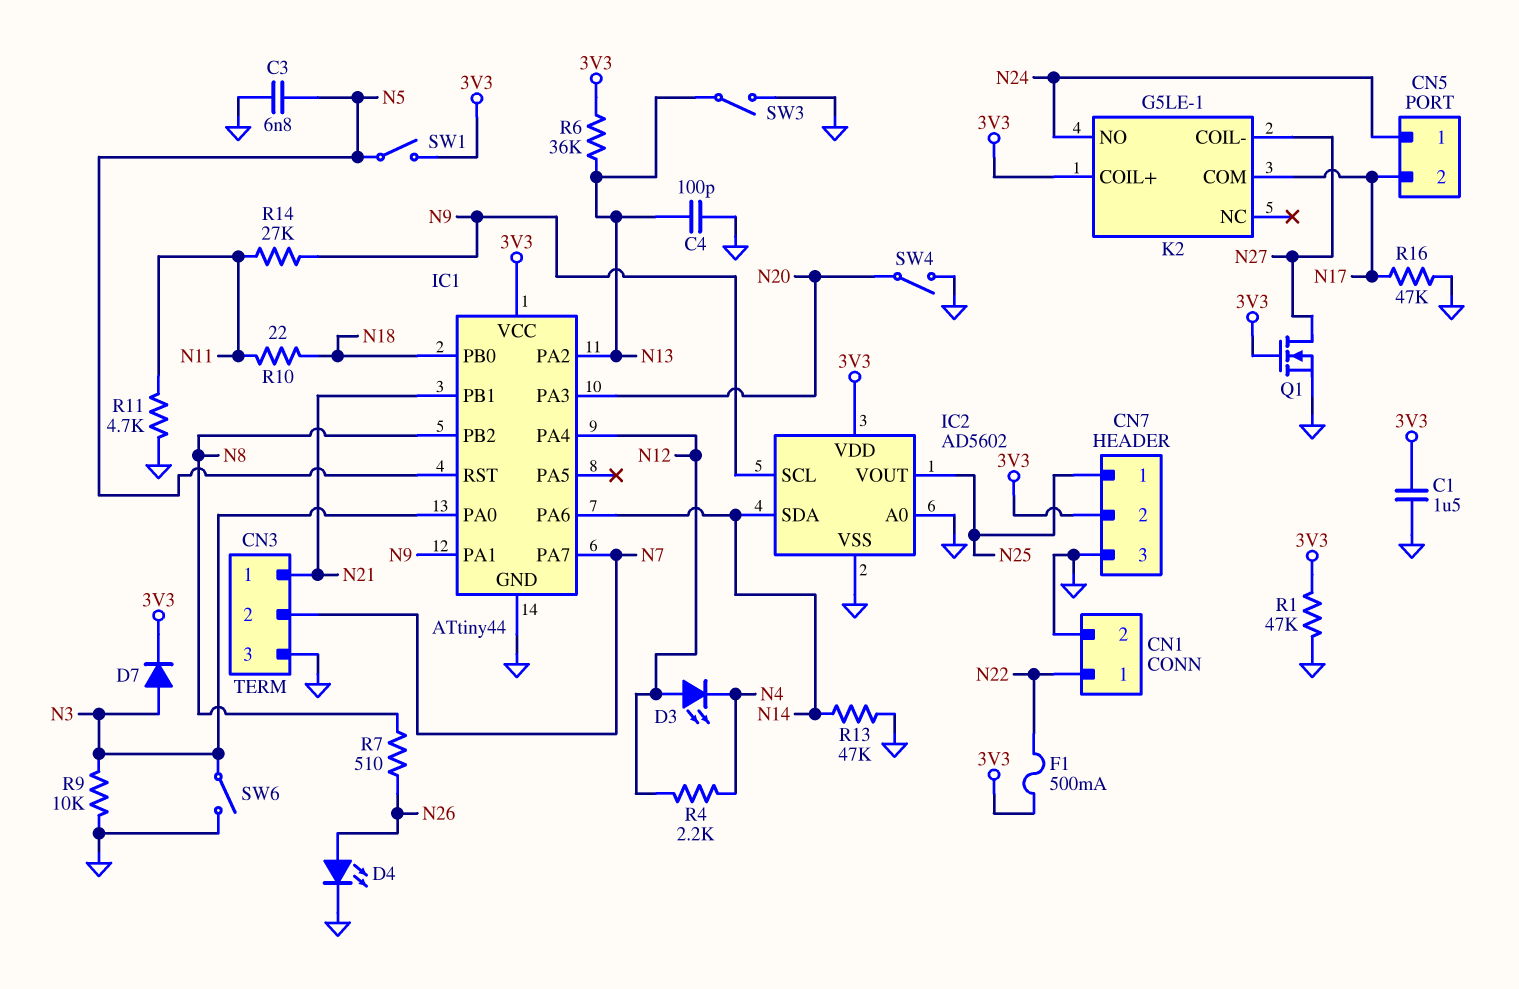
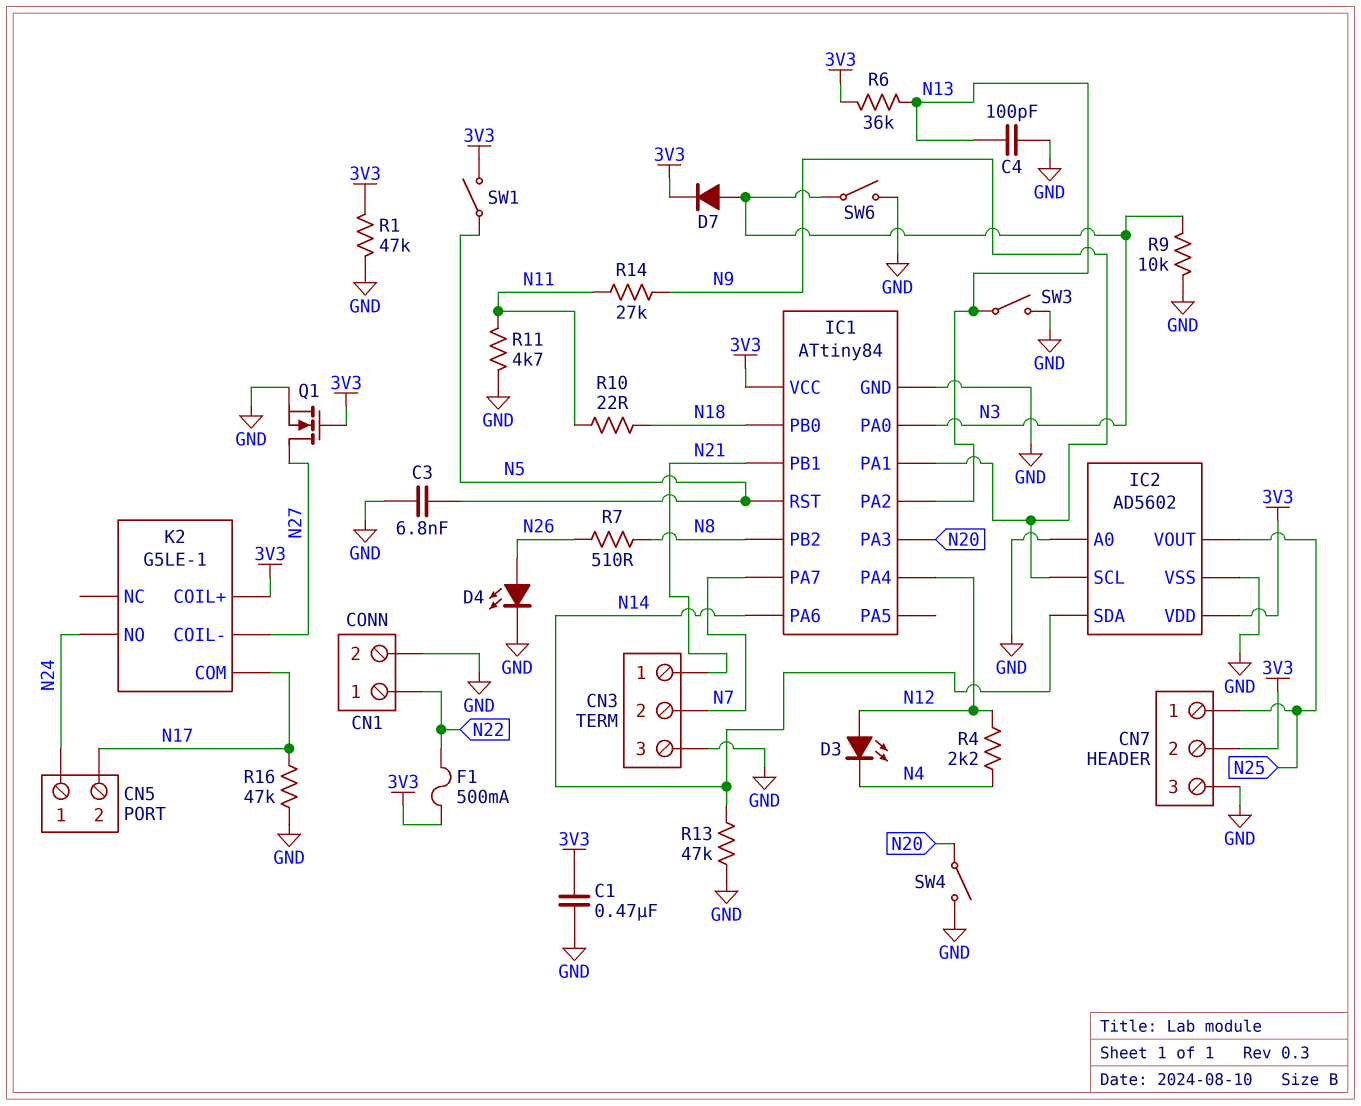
C1: 1.5uF (3V3, GND) -> 470nF (3V3, GND)
IC1: ATtiny44 -> ATtiny84

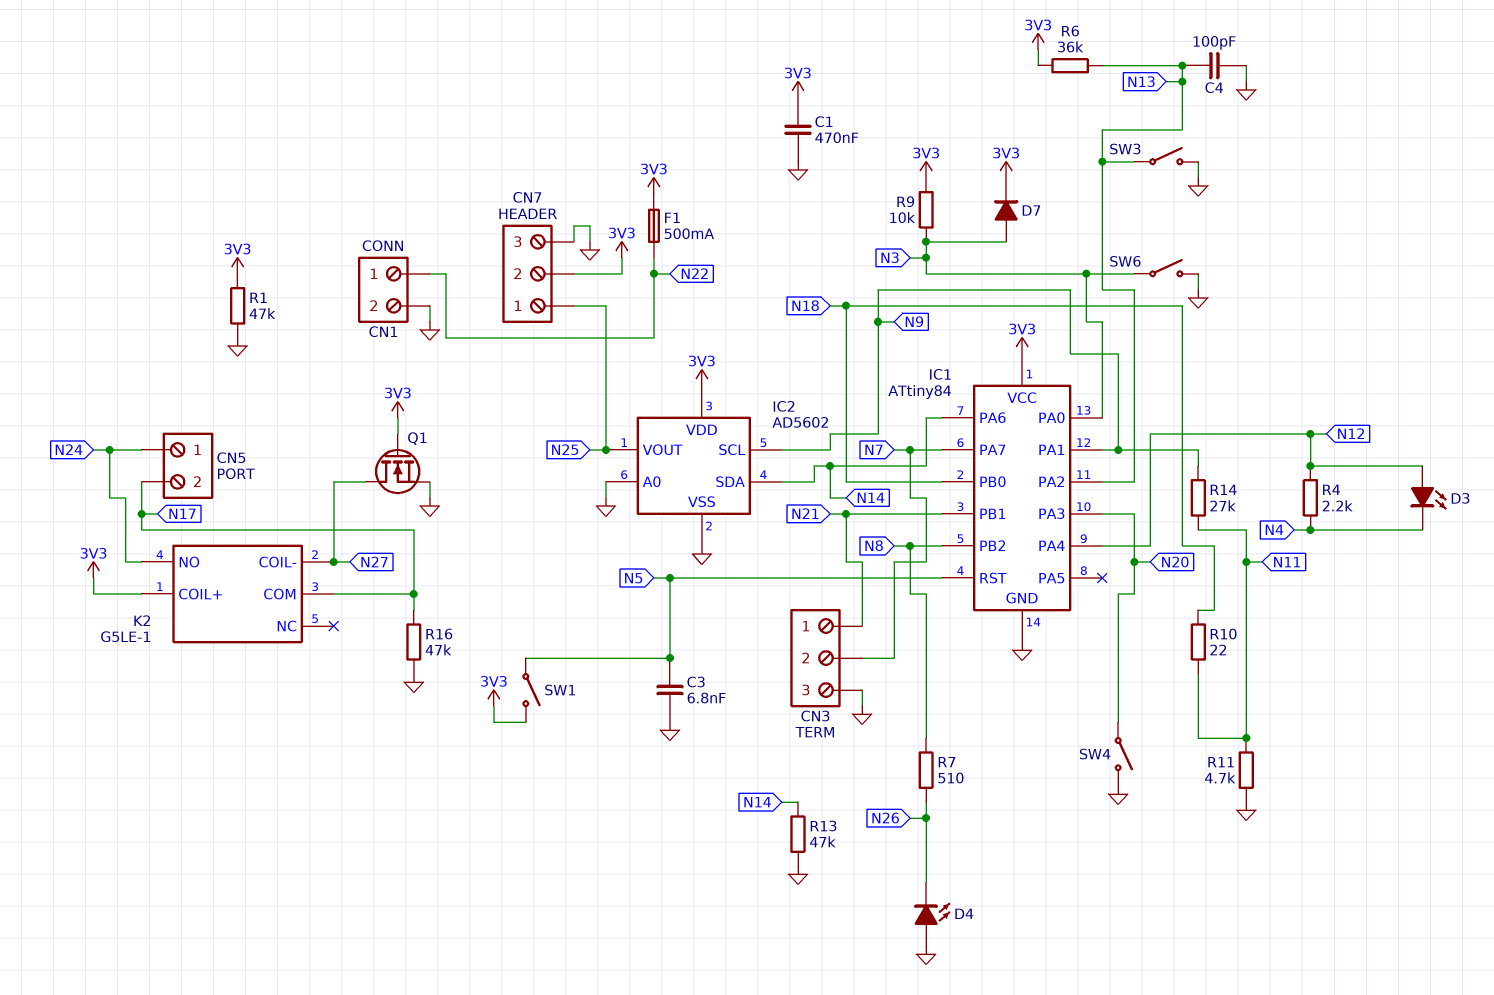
D4: LED (A N26, K GND) -> LED (A GND, K N26)
R9: 10k (GND, N3) -> 10k (3V3, N3)

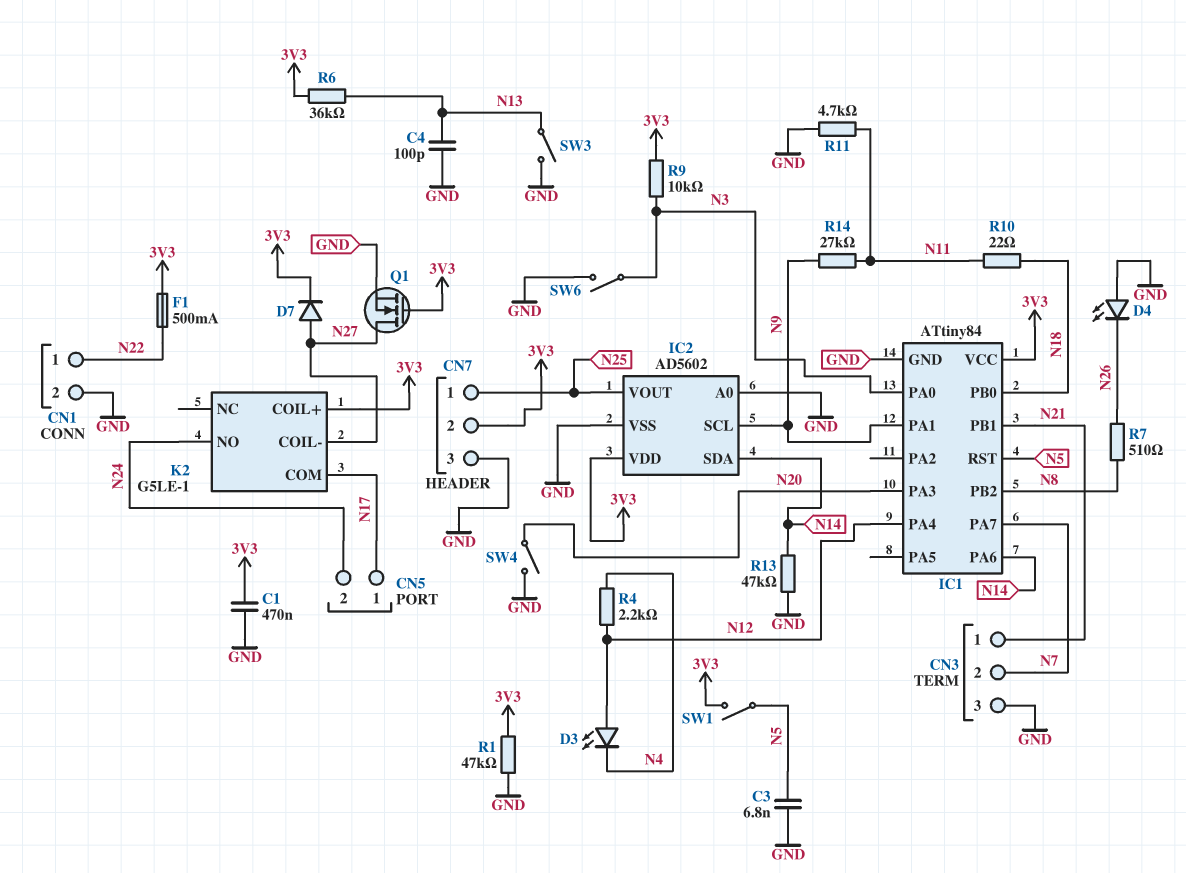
CN5 pin 1: N24 -> N17
CN5 pin 2: N17 -> N24
D7: diode (A N3, K 3V3) -> diode (A N27, K 3V3)
IC1 pin PA2: N13 -> none
R16: 47k (GND, N17) -> none

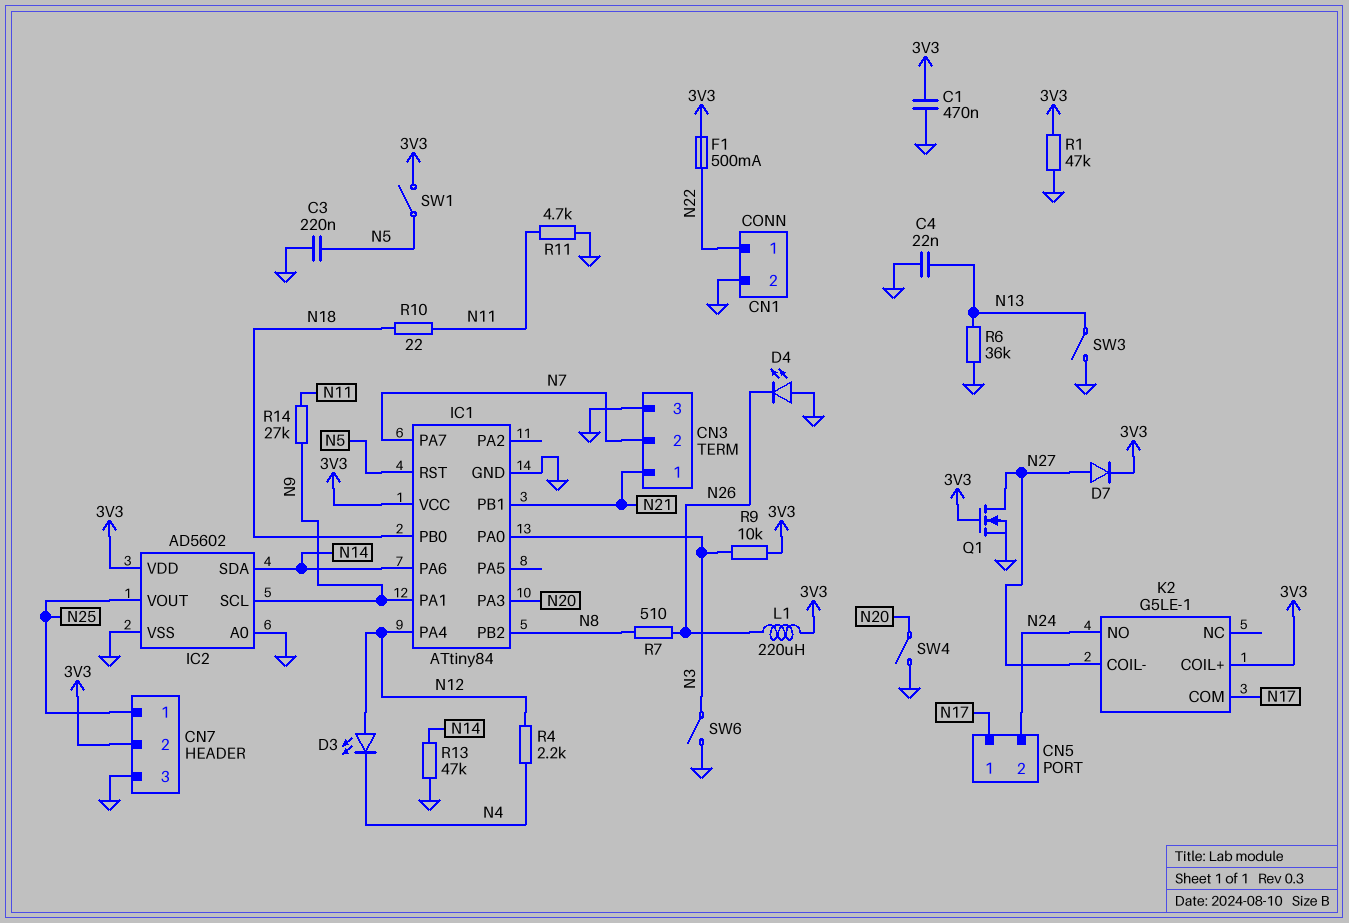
C3: 6.8nF (GND, N5) -> 220nF (GND, N5)
C4: 100pF (GND, N13) -> 22nF (GND, N13)
L1: none -> 220uH (3V3, N26)
R6: 36k (3V3, N13) -> 36k (GND, N13)

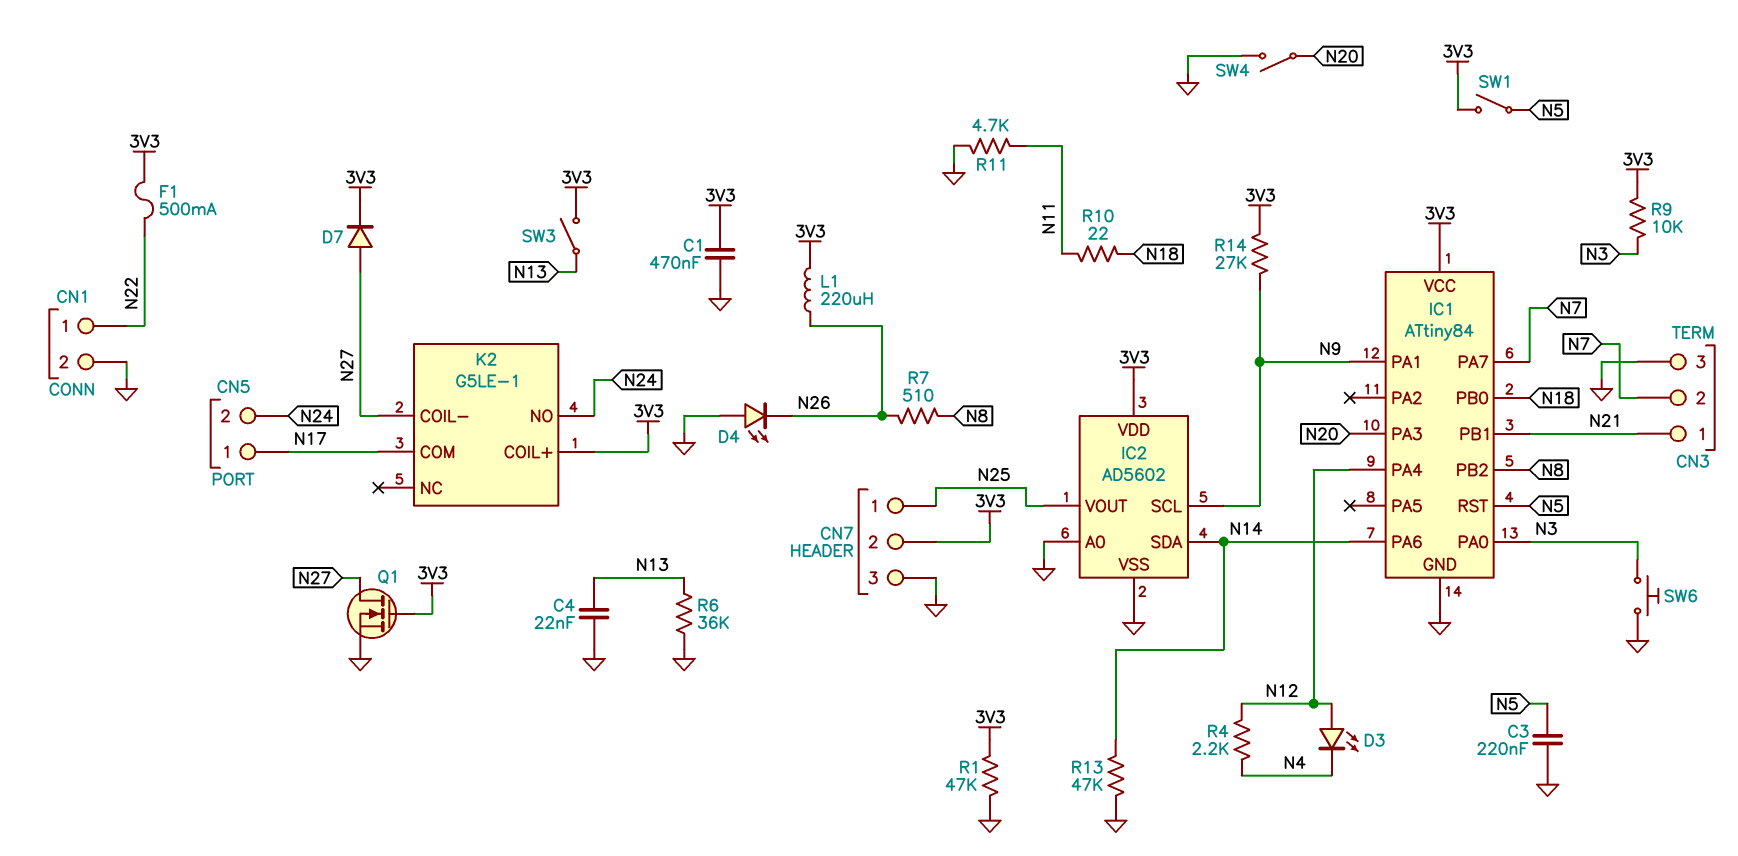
R14: 27k (N9, N11) -> 27k (3V3, N9)
SW3: switch (GND, N13) -> switch (3V3, N13)
SW6: switch (GND, N3) -> button (GND, N3)

